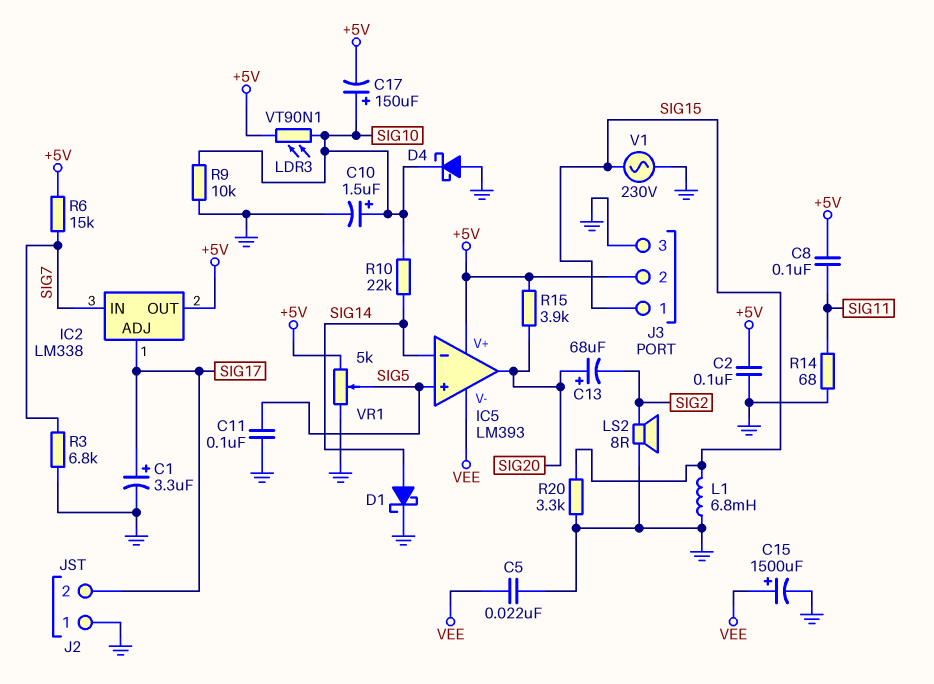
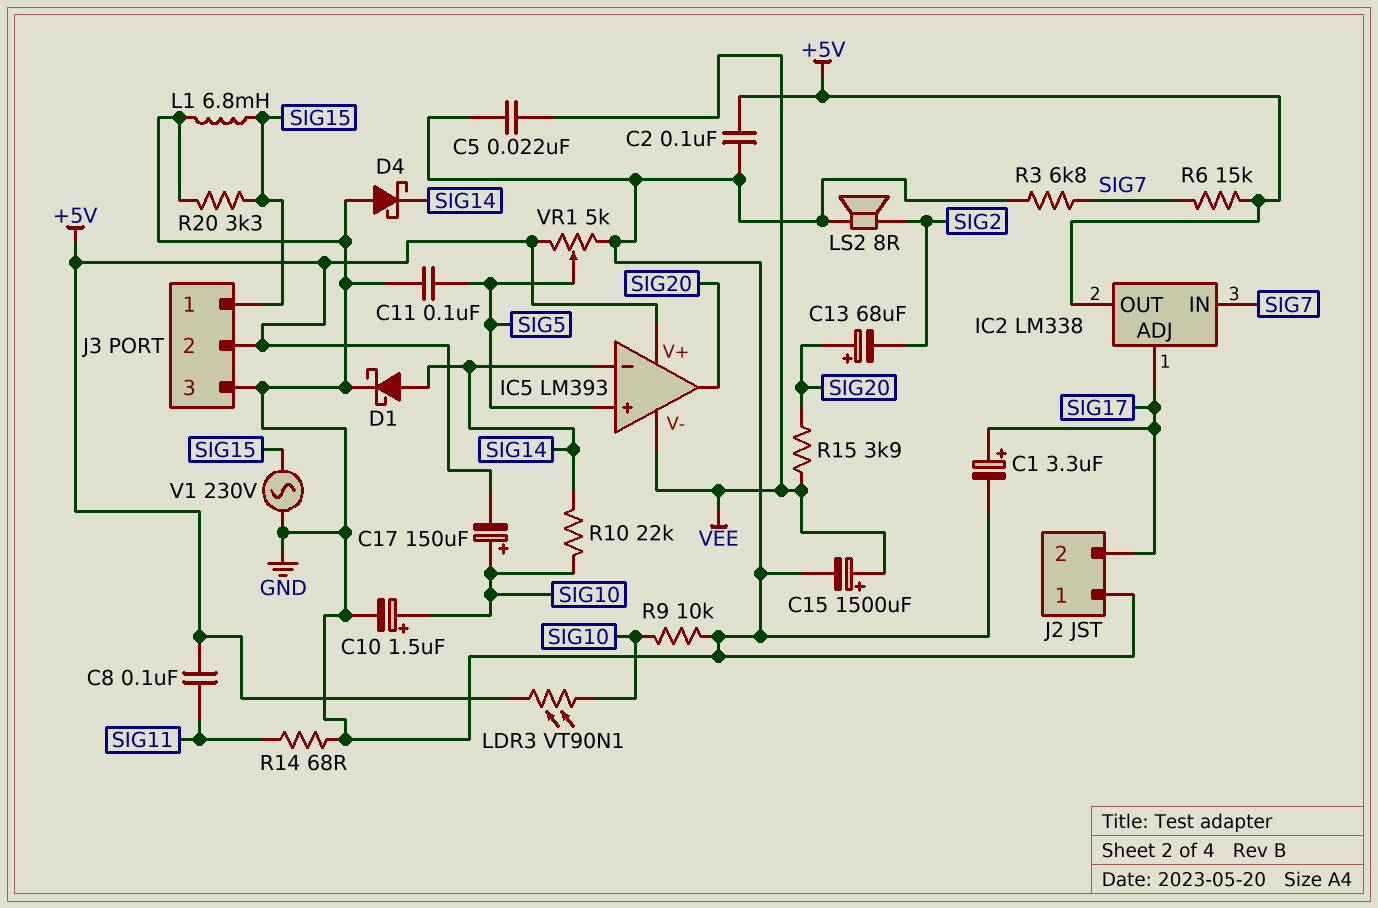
D4: schottky (A GND, K SIG10) -> schottky (A GND, K SIG14)
R15: 3.9k (+5V, SIG20) -> 3.9k (SIG20, VEE)

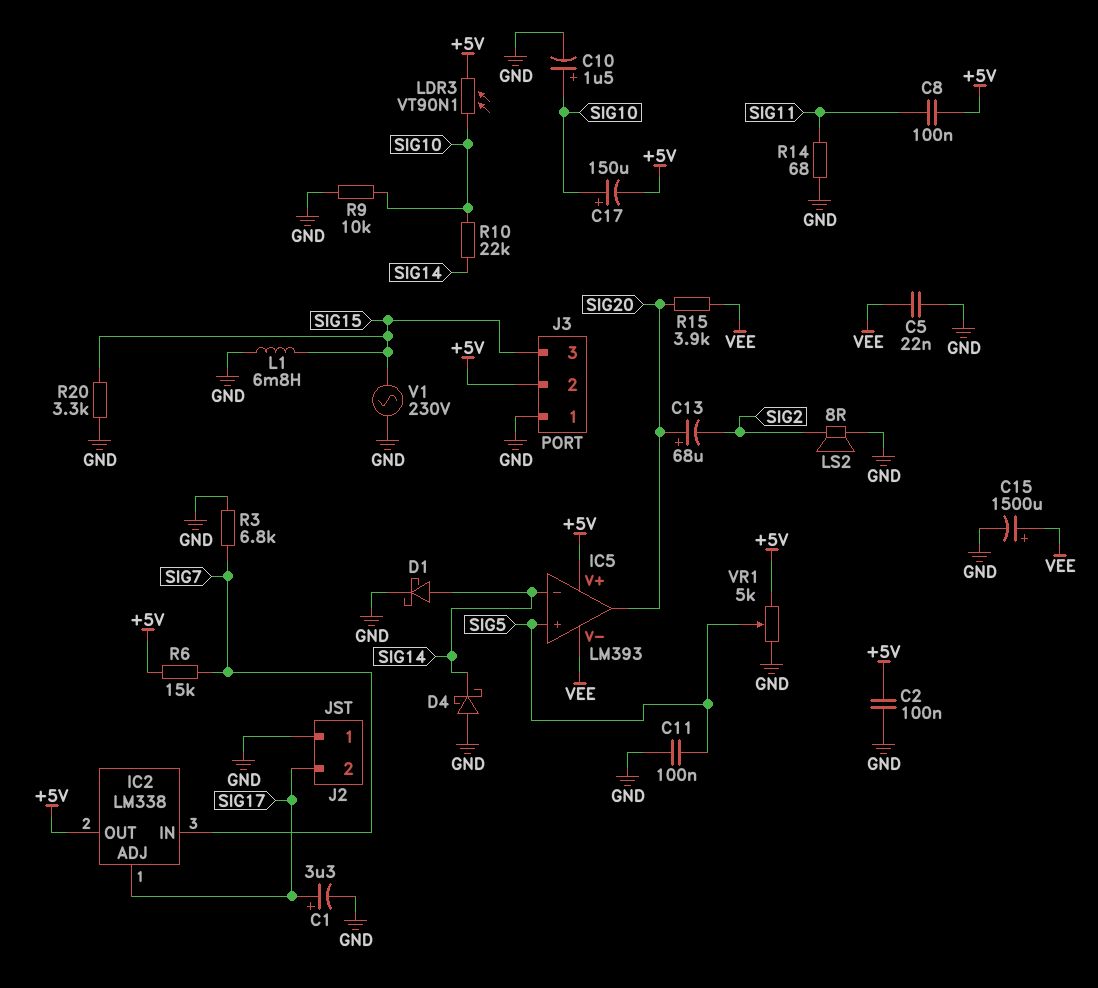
J3 pin 1: SIG15 -> GND
J3 pin 3: GND -> SIG15

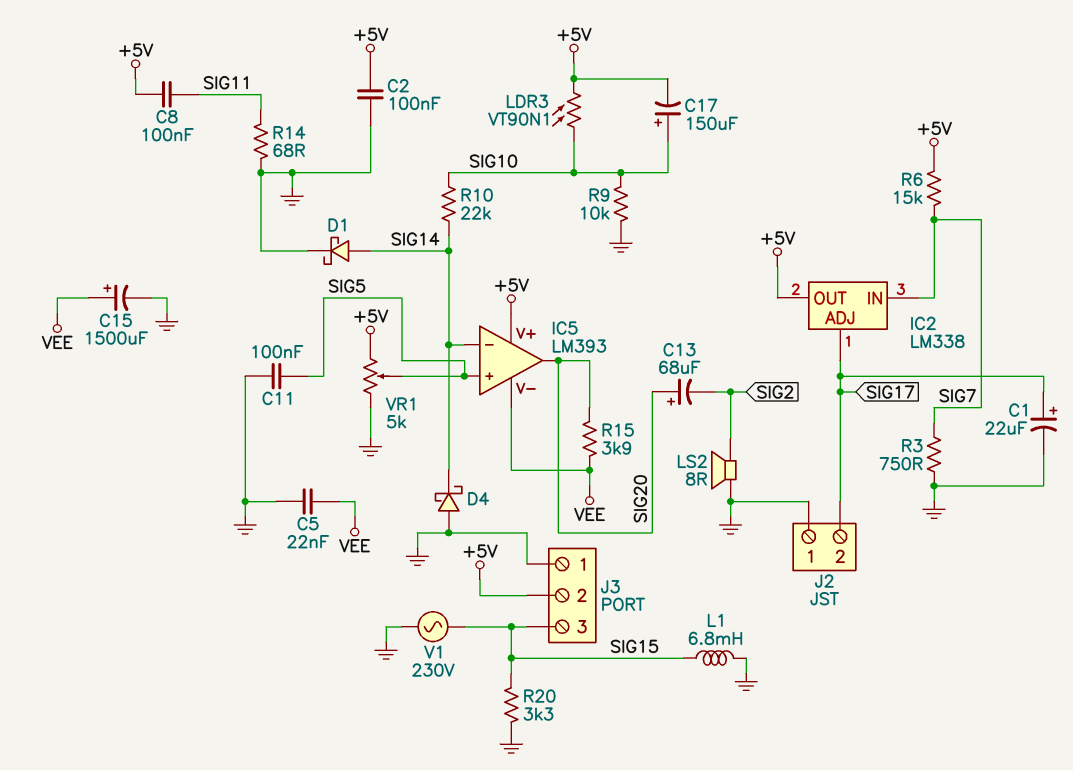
C1: 3.3uF (plus SIG17, minus GND) -> 22uF (plus SIG17, minus GND)
C10: 1.5uF (plus SIG10, minus GND) -> none
R3: 6.8k (GND, SIG7) -> 750 (GND, SIG7)

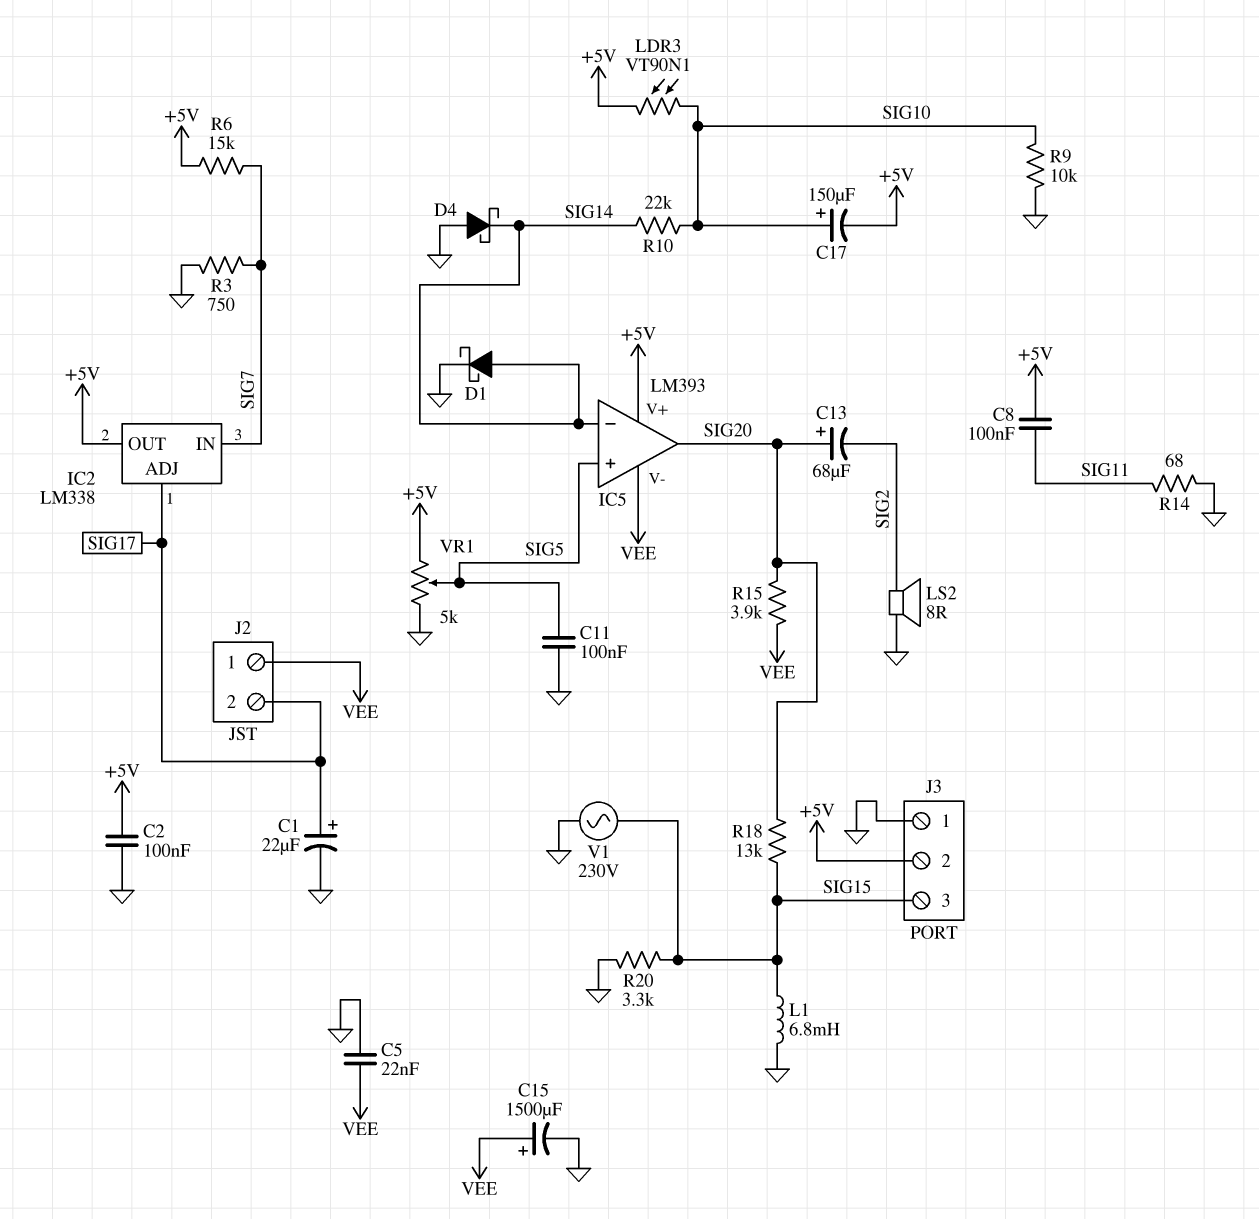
J2 pin 1: GND -> VEE
R18: none -> 13k (SIG15, SIG20)

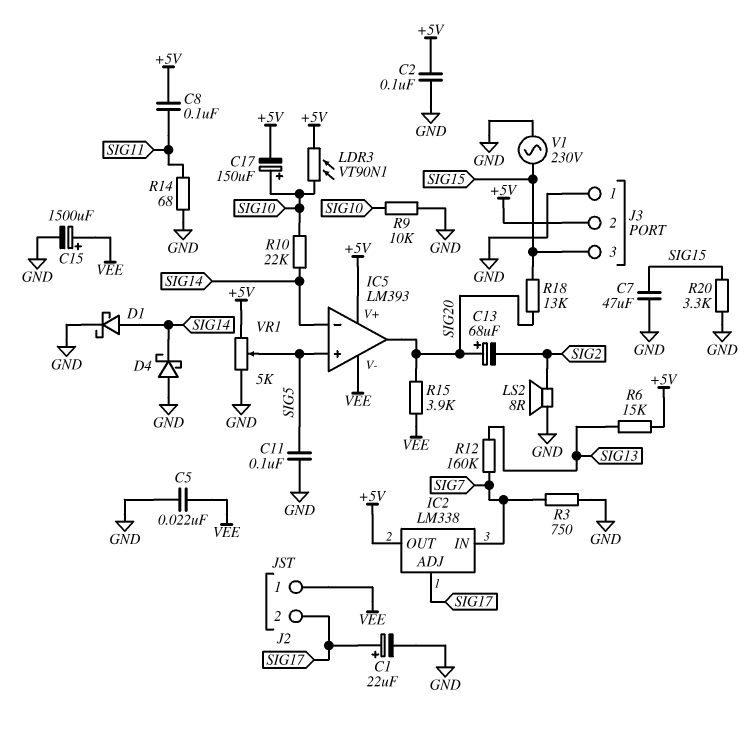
C7: none -> 47uF (GND, SIG15)
L1: 6.8mH (GND, SIG15) -> none
R6: 15k (+5V, SIG7) -> 15k (+5V, SIG13)
R12: none -> 160k (SIG7, SIG13)

